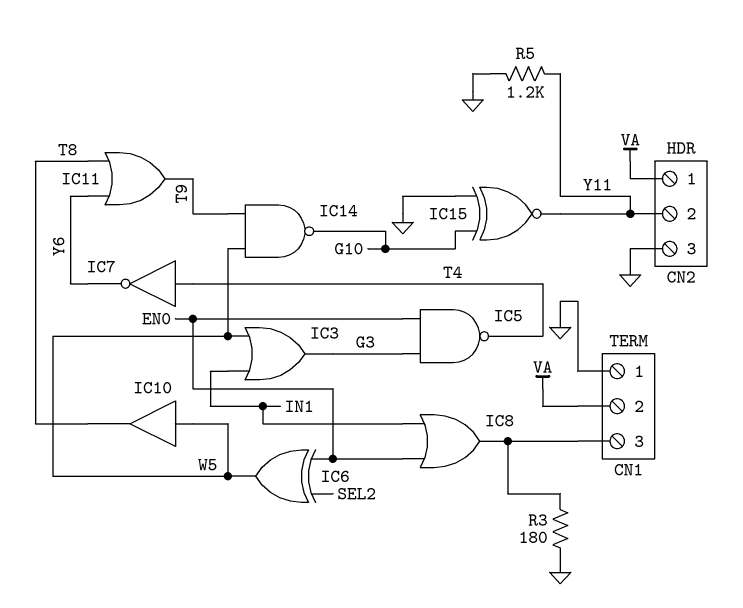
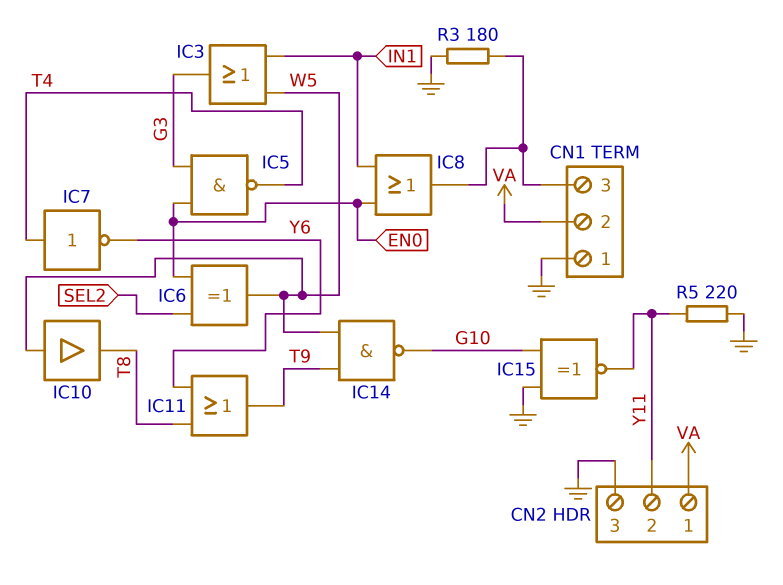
R5: 1.2k (GND, Y11) -> 220 (GND, Y11)

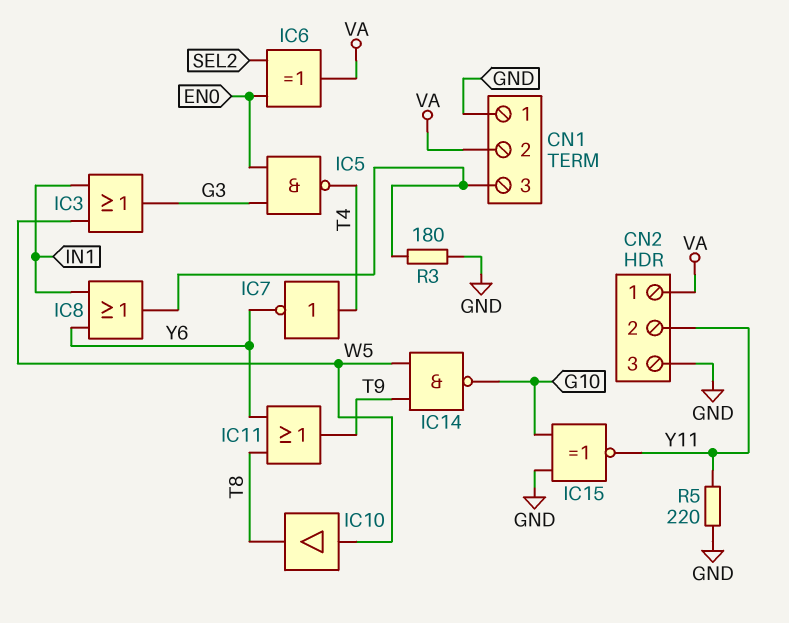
IC6: XOR (in EN0, in SEL2, out W5) -> XOR (in EN0, in SEL2, out VA)
IC8: OR (in EN0, in IN1, out CN1/3) -> OR (in IN1, in Y6, out CN1/3)

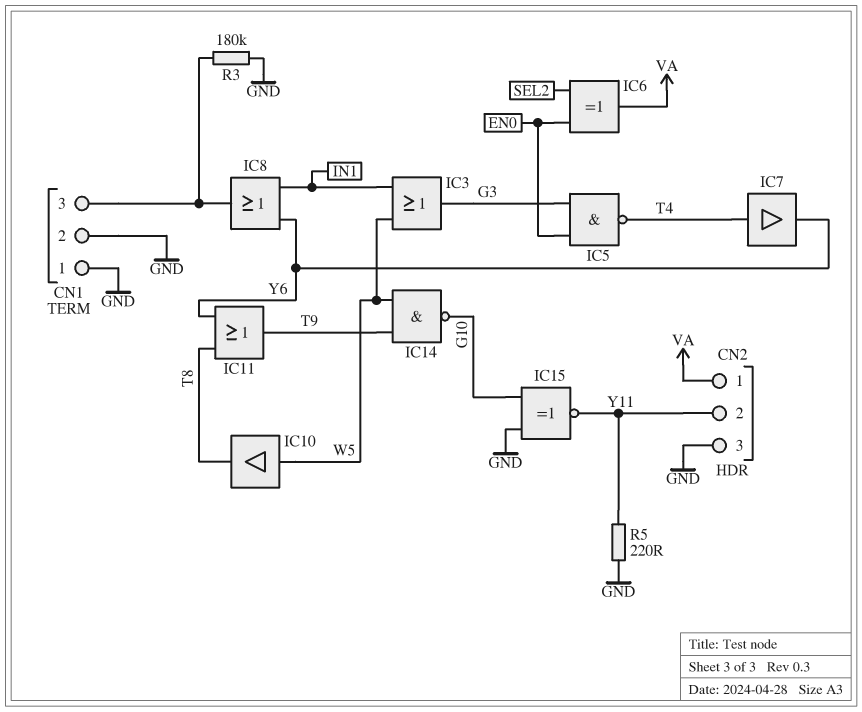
CN1 pin 2: VA -> GND
IC7: NOT (in T4, out Y6) -> buffer (in T4, out Y6)
R3: 180 (CN1/3, GND) -> 180k (CN1/3, GND)

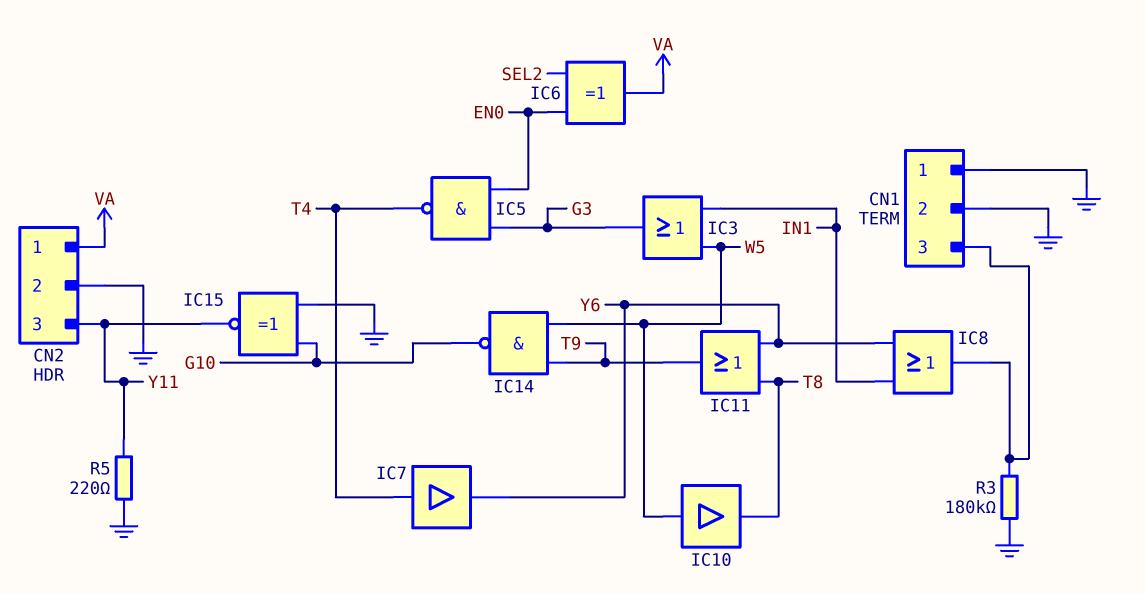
CN2 pin 2: Y11 -> GND
CN2 pin 3: GND -> Y11

